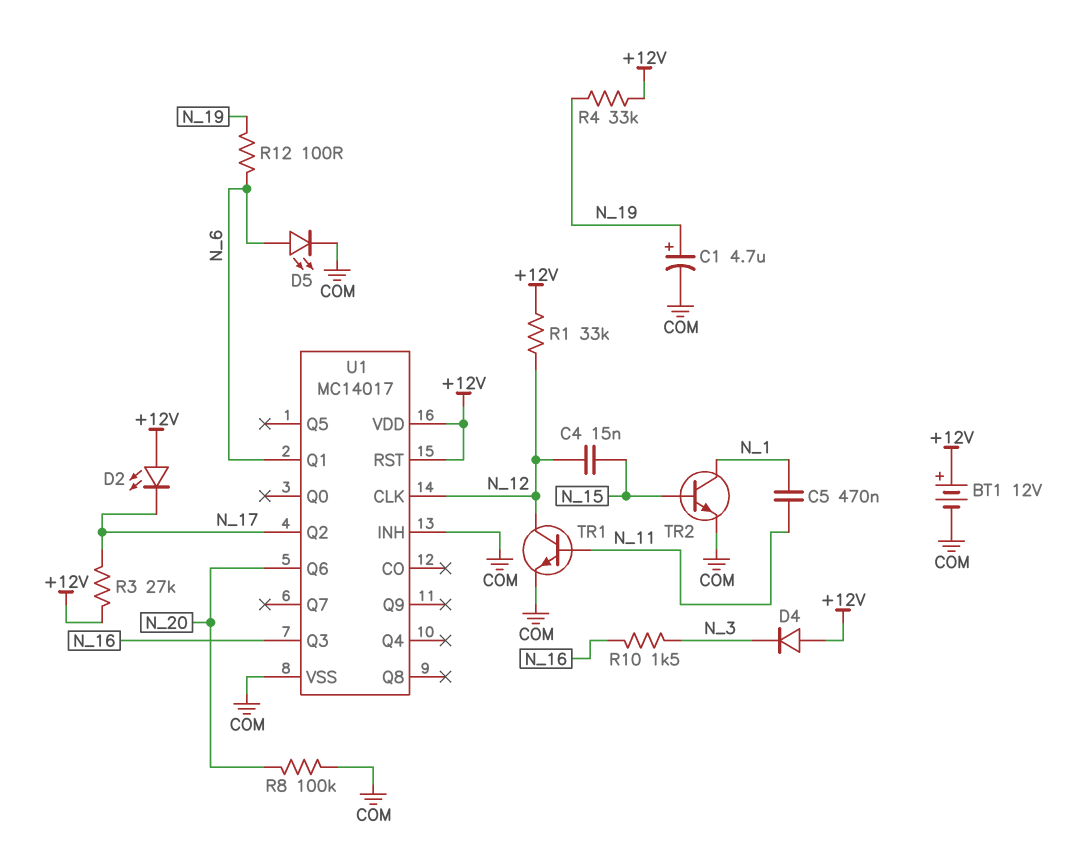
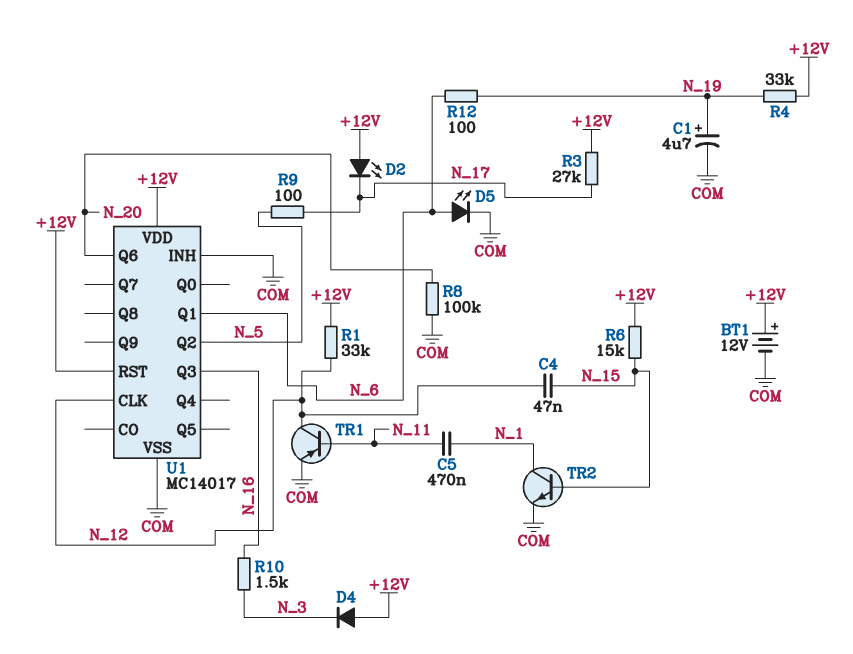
C4: 15nF (N_12, N_15) -> 47nF (N_12, N_15)
R6: none -> 15k (+12V, N_15)
R9: none -> 100 (N_5, N_17)
TR1: NPN (B N_11, C N_12, E COM) -> PNP (B N_11, C N_12, E COM)
U1 pin Q2: N_17 -> N_5

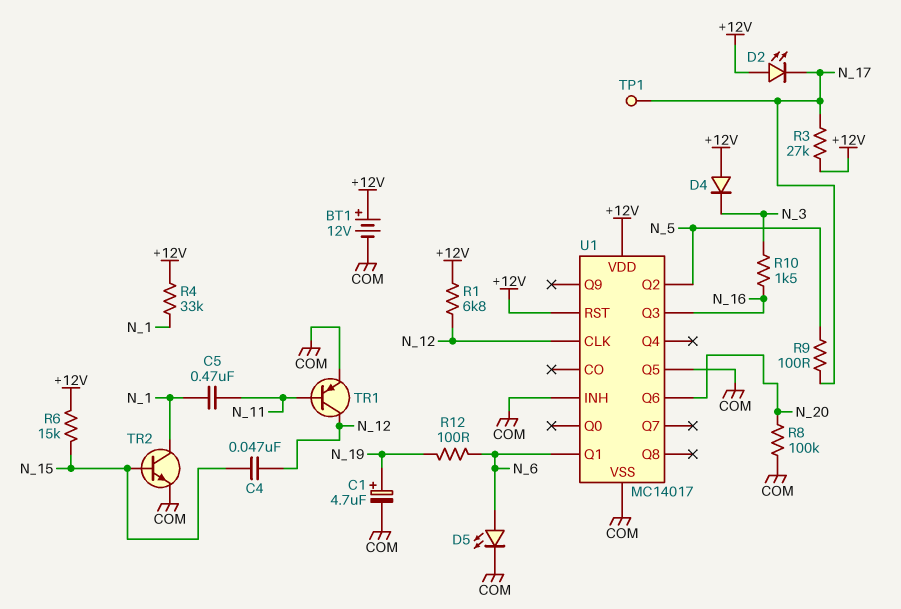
R1: 33k (+12V, N_12) -> 6.8k (+12V, N_12)
R4: 33k (+12V, N_19) -> 33k (+12V, N_1)
TP1: none -> test point (N_17)
U1 pin Q5: none -> COM

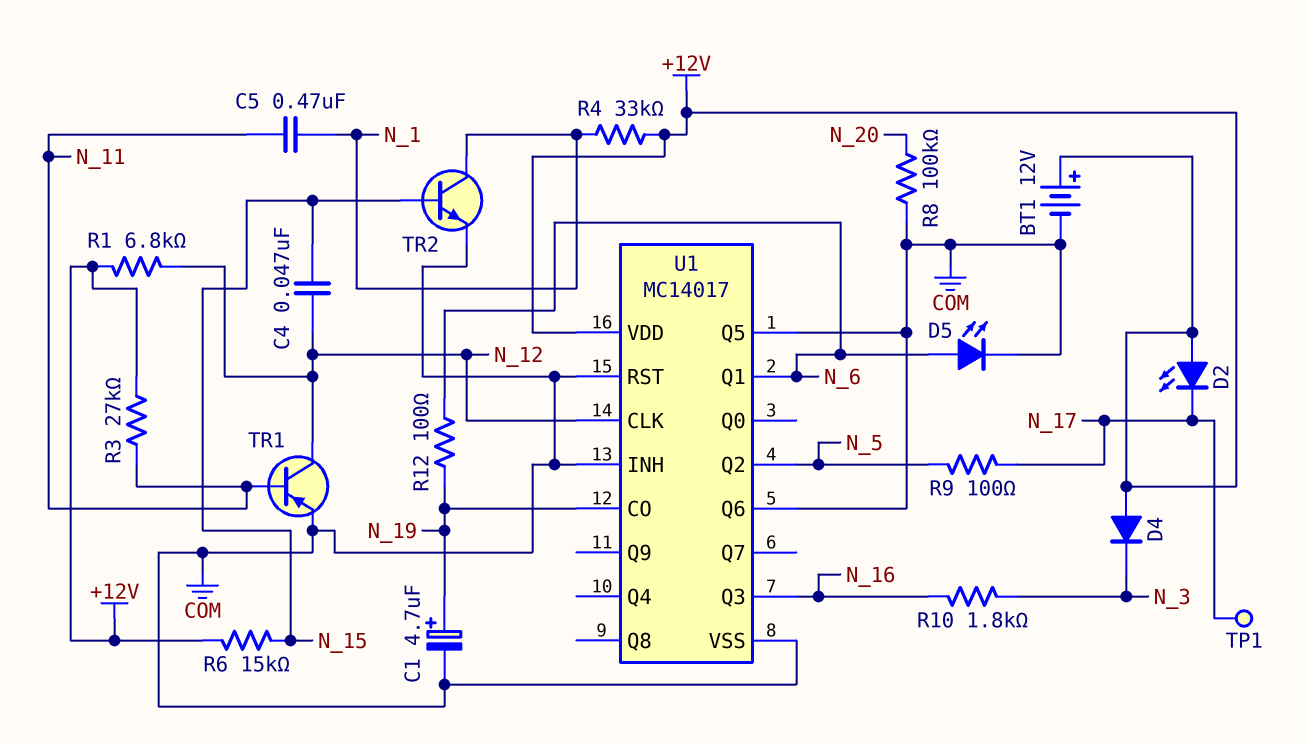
R3: 27k (+12V, N_17) -> 27k (+12V, N_11)
R10: 1.5k (N_3, N_16) -> 1.8k (N_3, N_16)
U1 pin CO: none -> N_19
U1 pin Q6: N_20 -> COM
U1 pin RST: +12V -> COM

